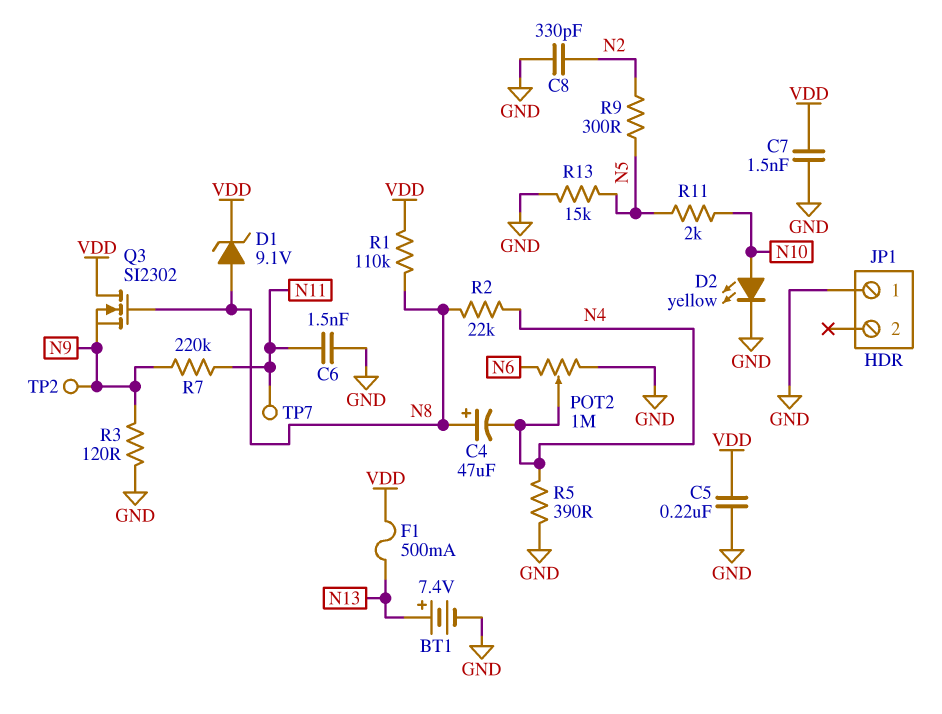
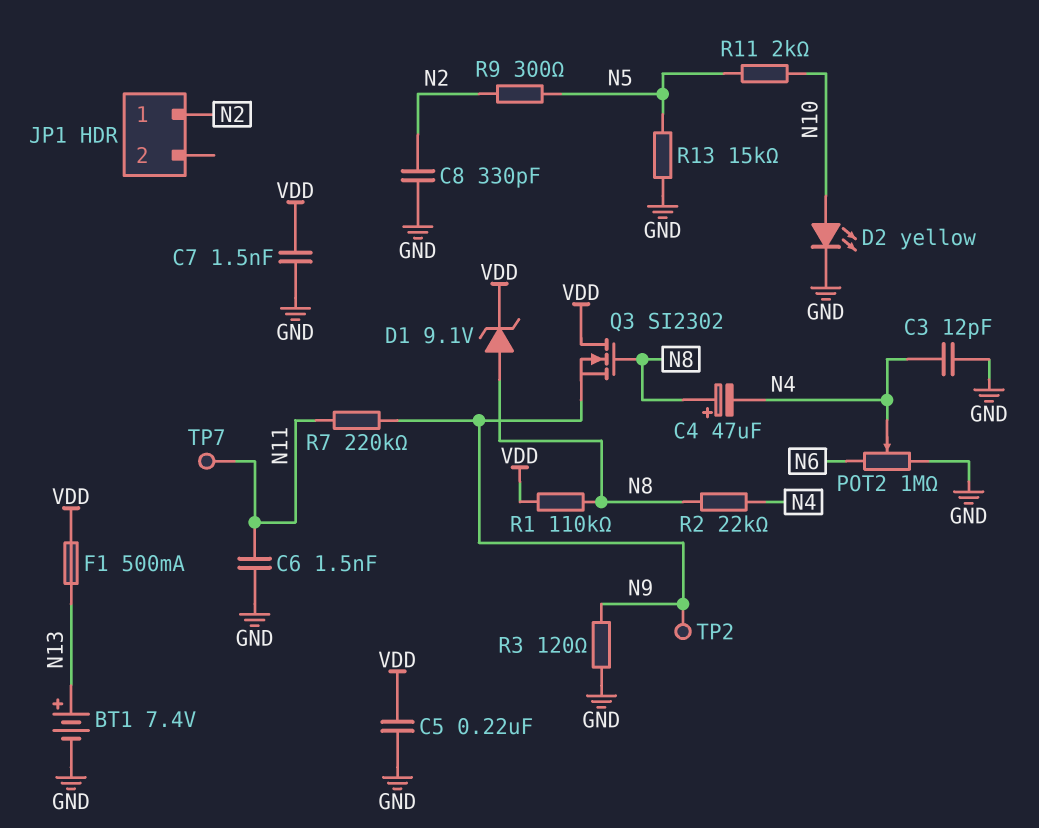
C3: none -> 12pF (GND, N4)
JP1 pin 1: GND -> N2
R5: 390 (GND, N4) -> none

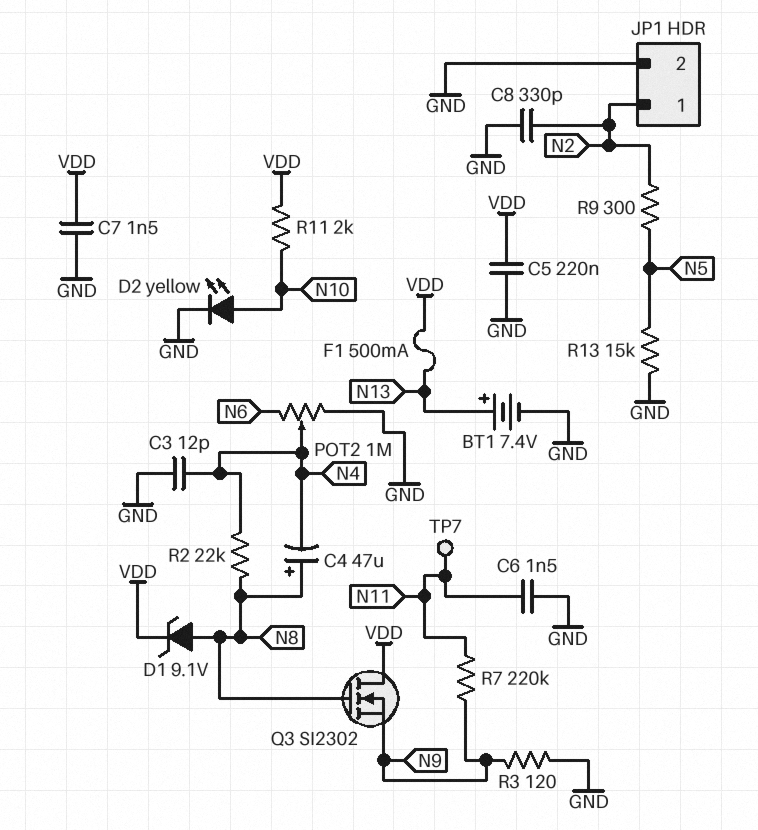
JP1 pin 2: none -> GND
R1: 110k (N8, VDD) -> none
R11: 2k (N5, N10) -> 2k (N10, VDD)
TP2: test point (N9) -> none

